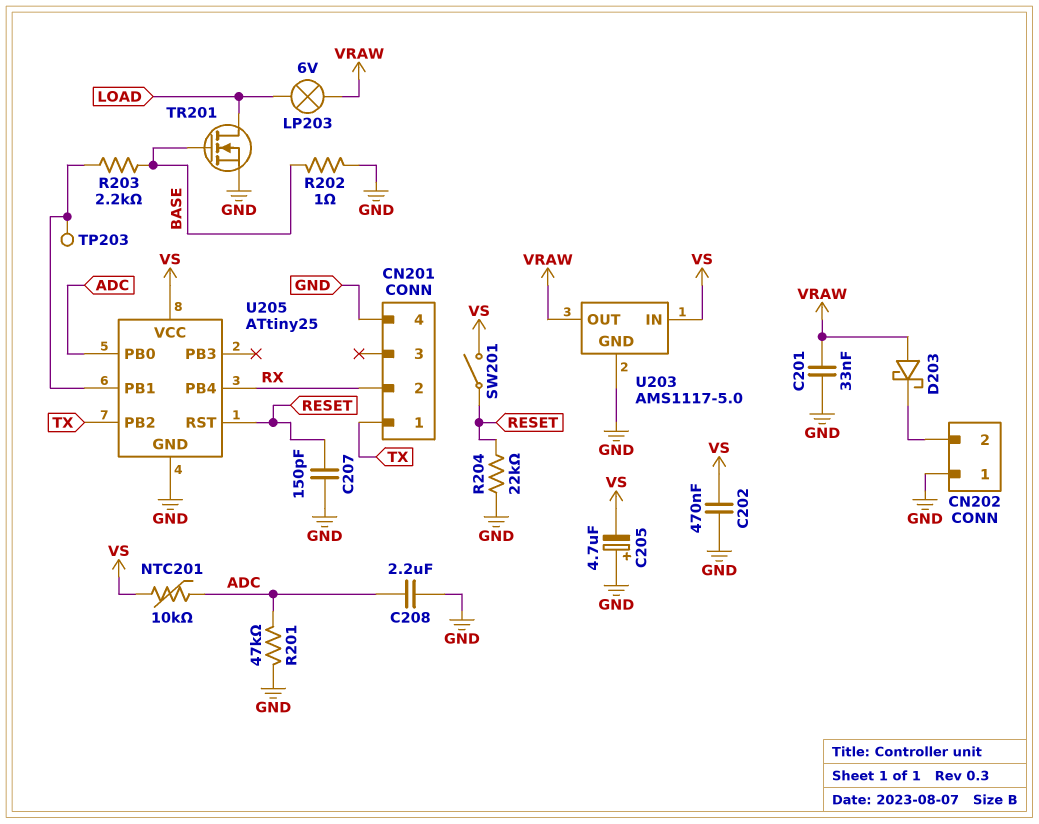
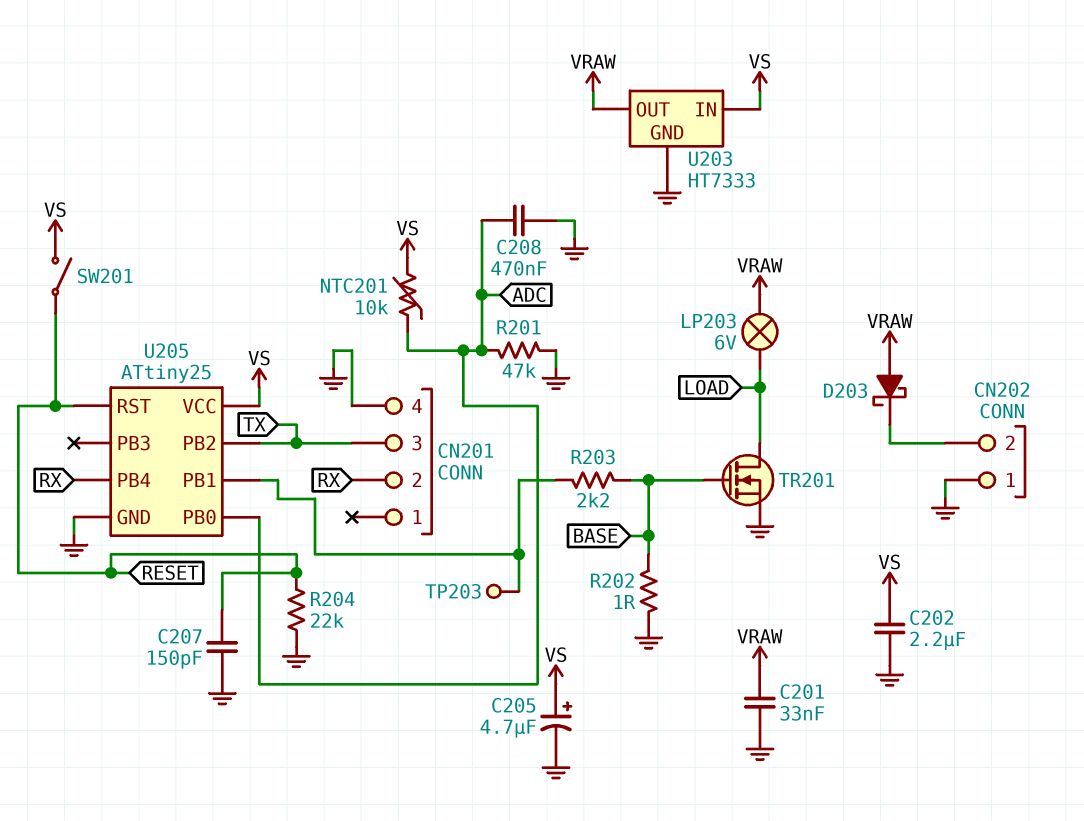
C202: 470nF (GND, VS) -> 2.2uF (GND, VS)
C205: 4.7uF (plus GND, minus VS) -> 4.7uF (plus VS, minus GND)
C208: 2.2uF (ADC, GND) -> 470nF (ADC, GND)
CN201 pin 1: TX -> none
CN201 pin 3: none -> TX
U203: AMS1117-5.0 -> HT7333

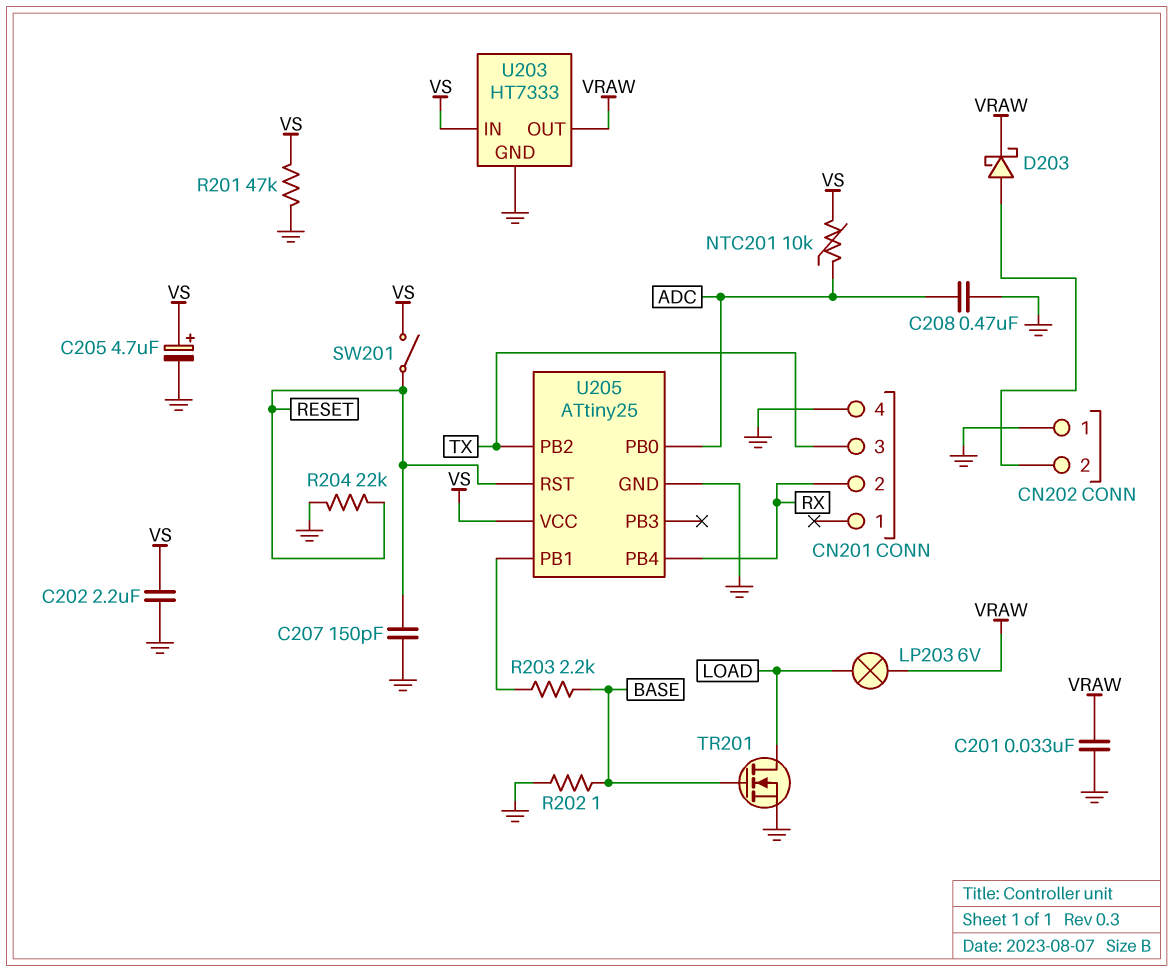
D203: schottky (A VRAW, K CN202/2) -> schottky (A CN202/2, K VRAW)
R201: 47k (ADC, GND) -> 47k (GND, VS)
TP203: test point (U205/PB1) -> none

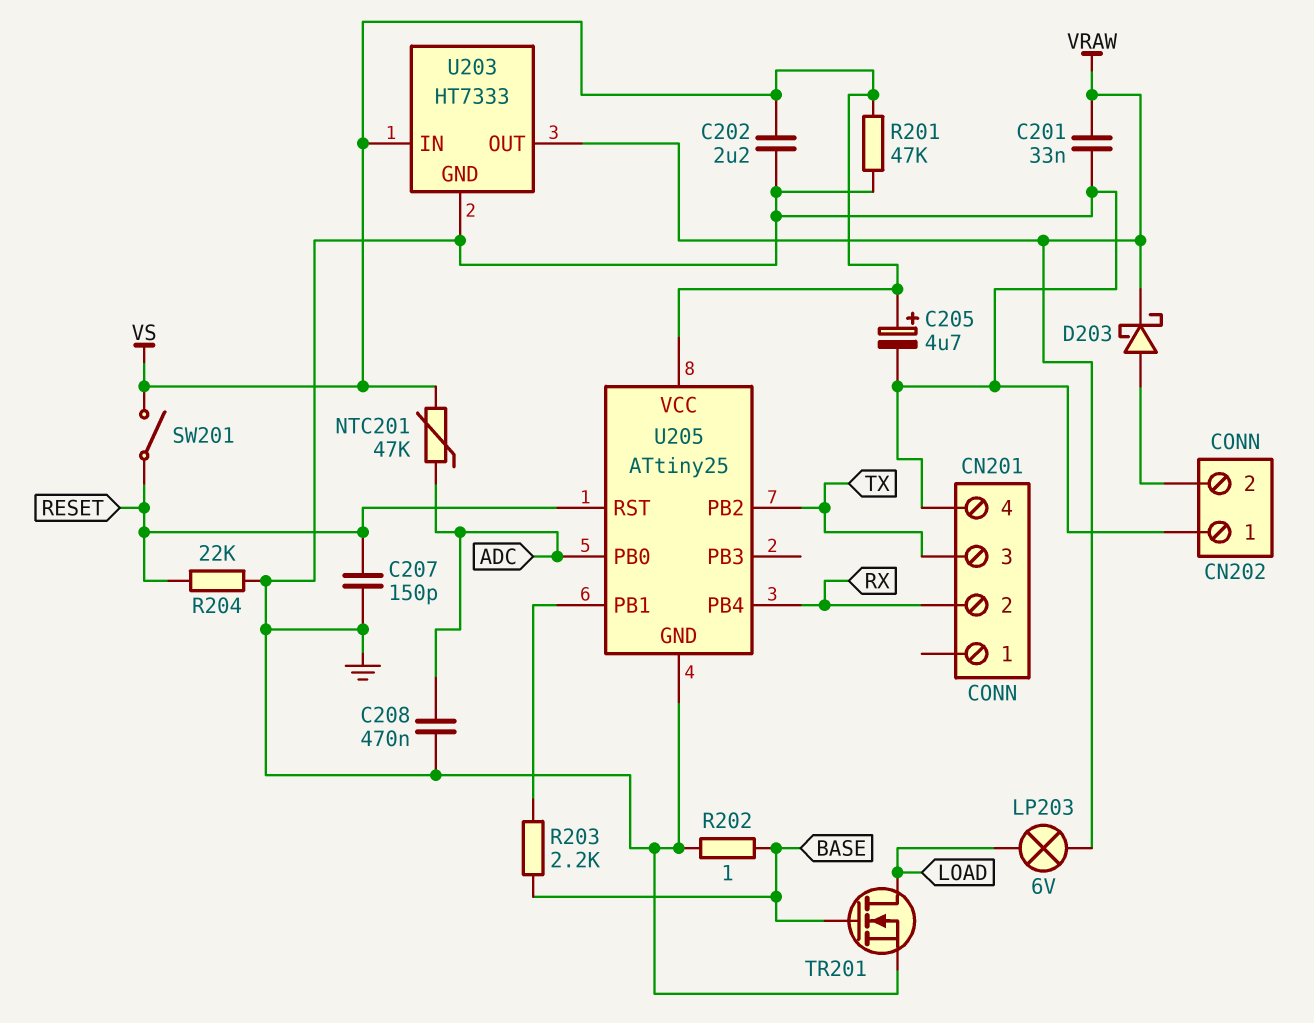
NTC201: 10k (ADC, VS) -> 47k (ADC, VS)

